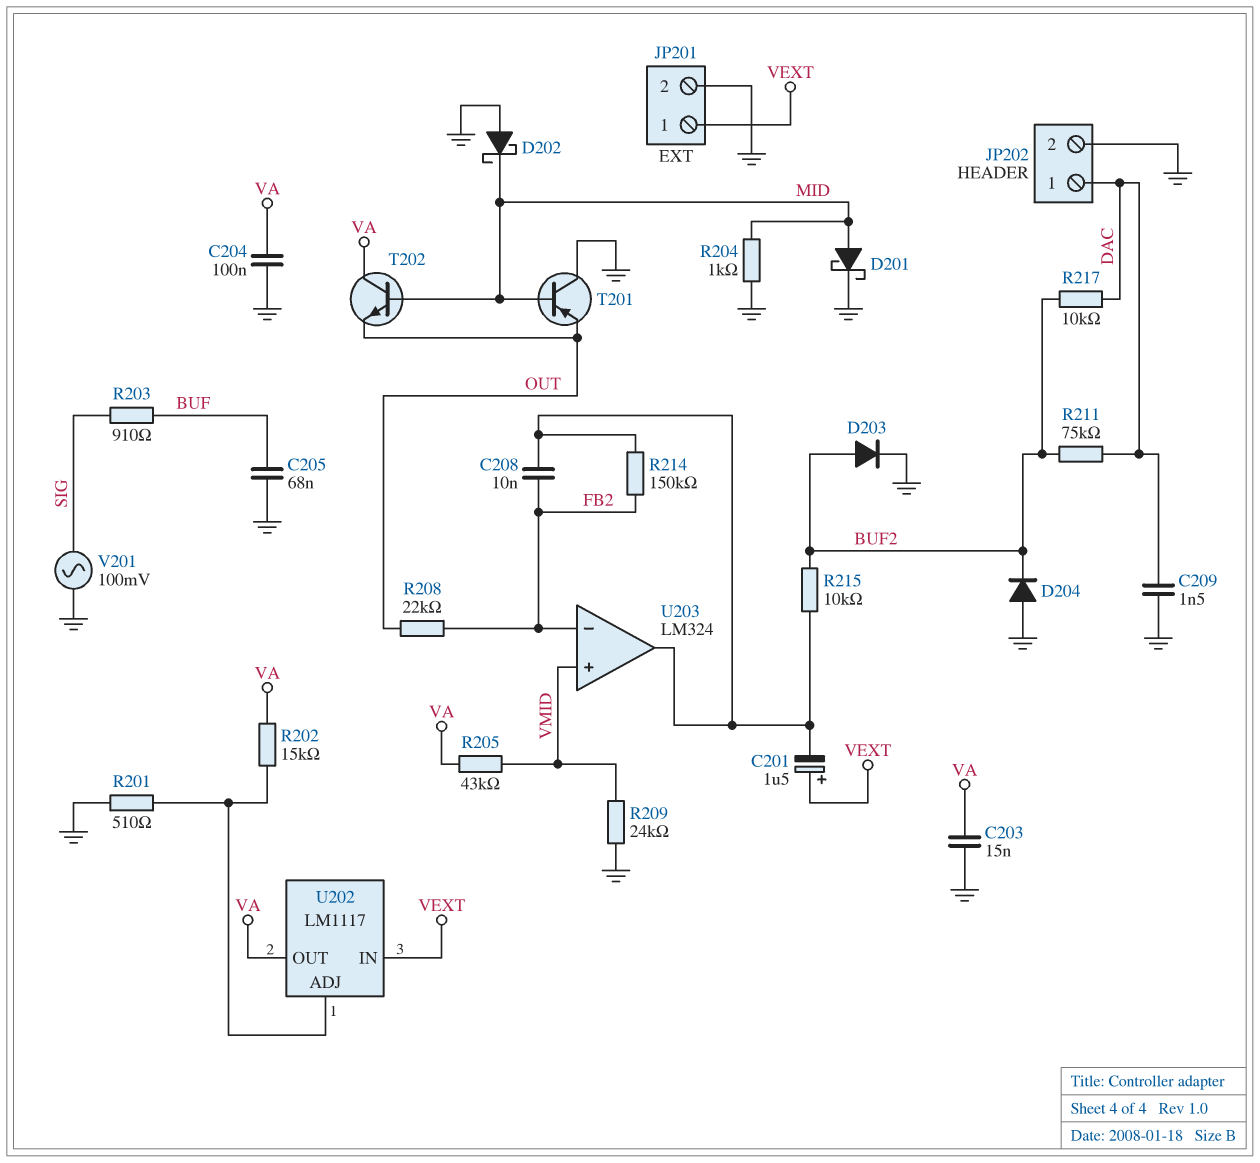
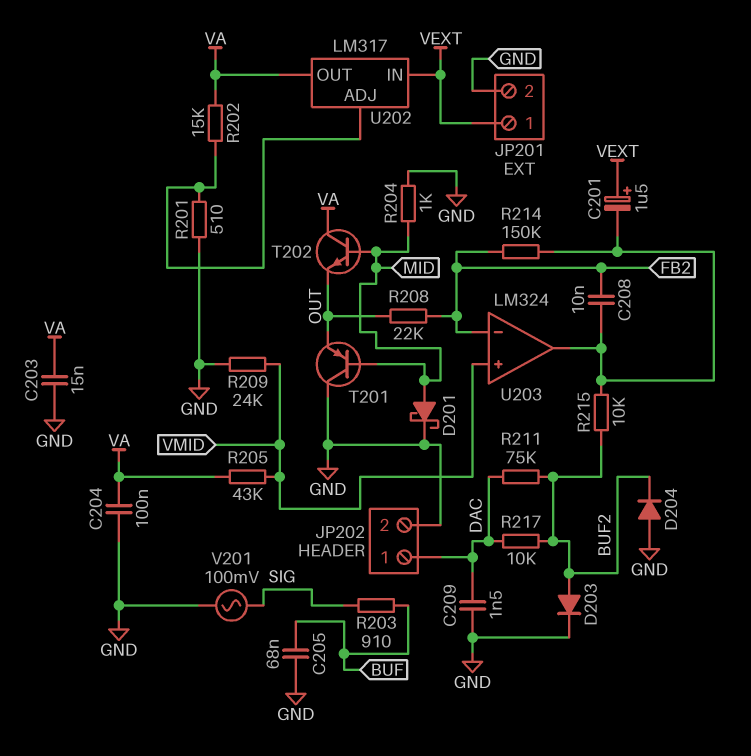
D202: schottky (A GND, K MID) -> none
U202: LM1117 -> LM317

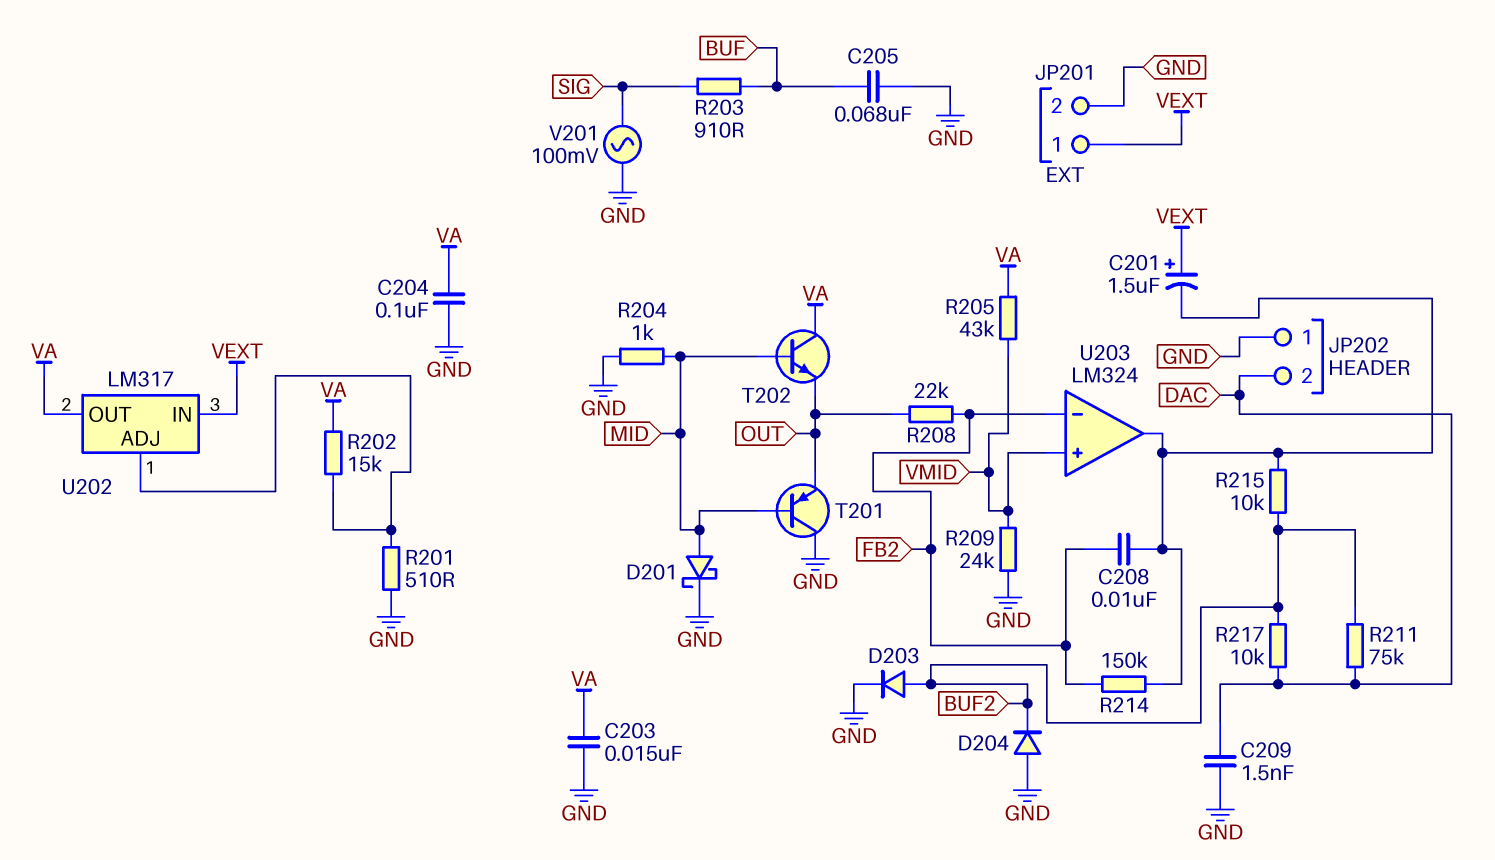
JP202 pin 1: DAC -> GND
JP202 pin 2: GND -> DAC

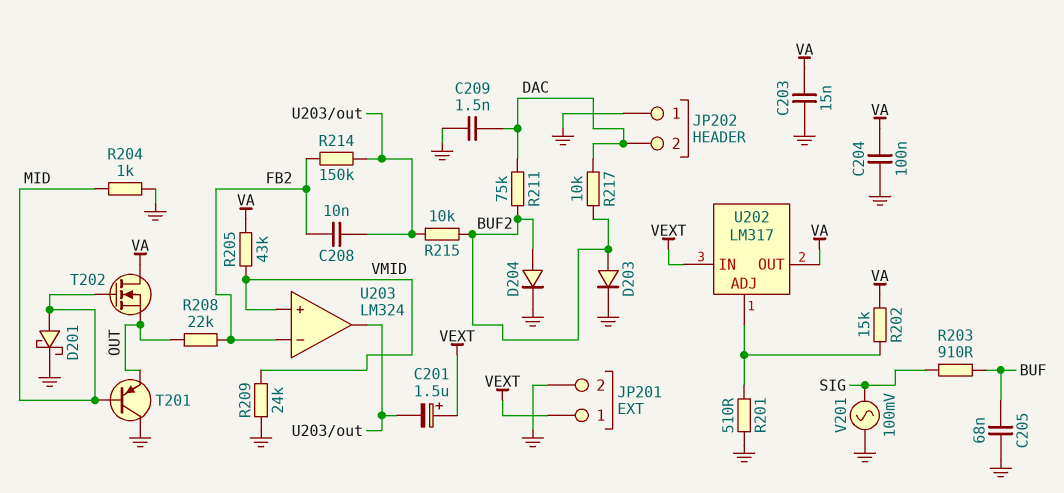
D204: diode (A GND, K BUF2) -> diode (A BUF2, K GND)
T202: NPN (B MID, C VA, E OUT) -> NMOS (G MID, D VA, S OUT)

